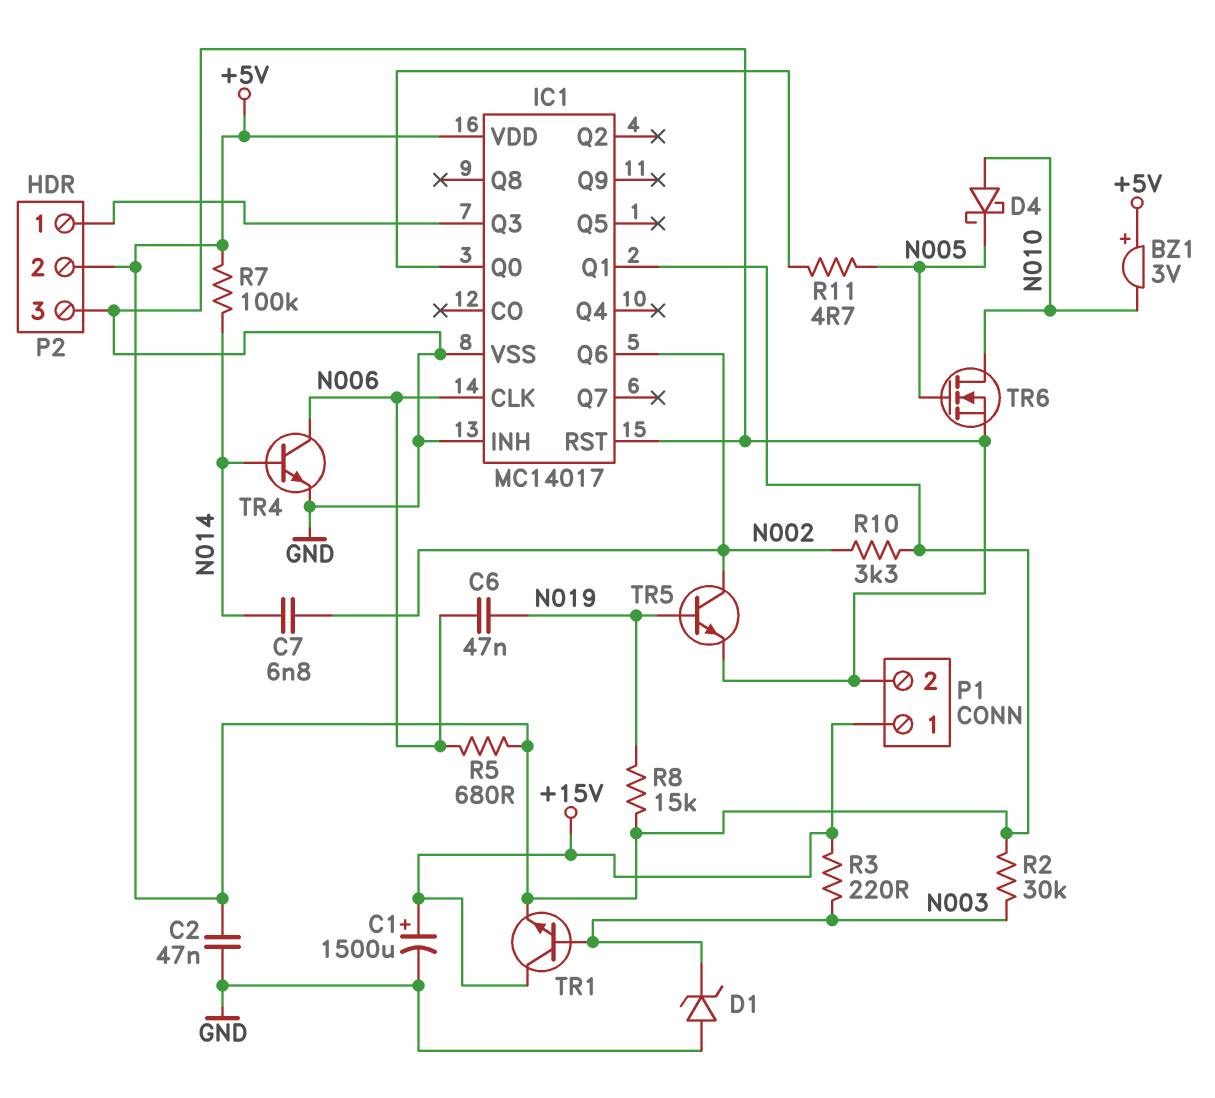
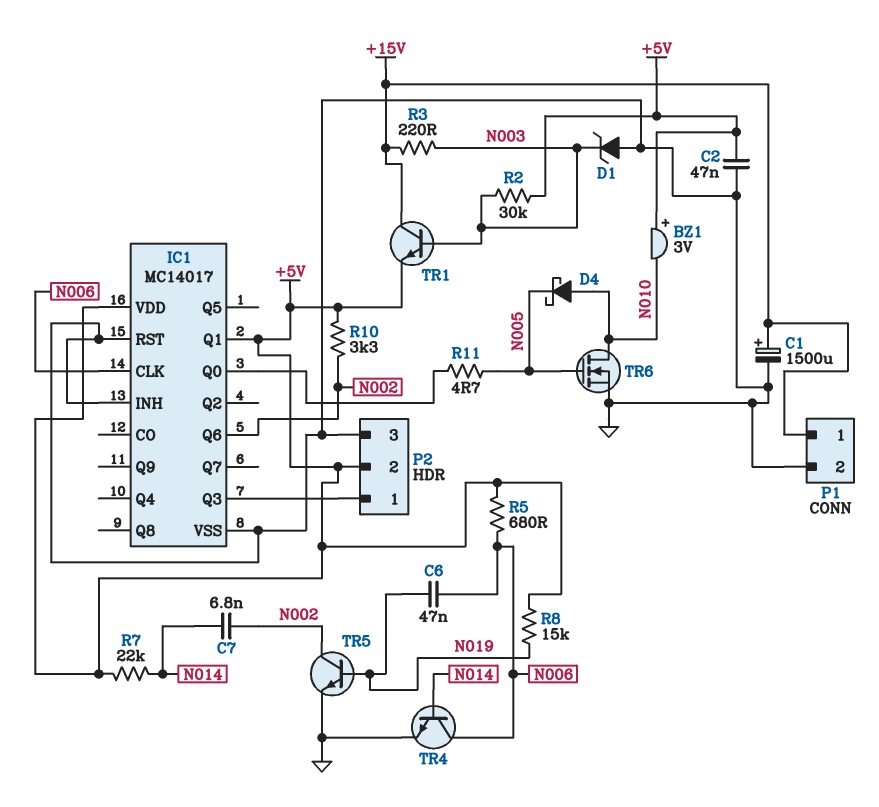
R7: 100k (+5V, N014) -> 22k (+5V, N014)

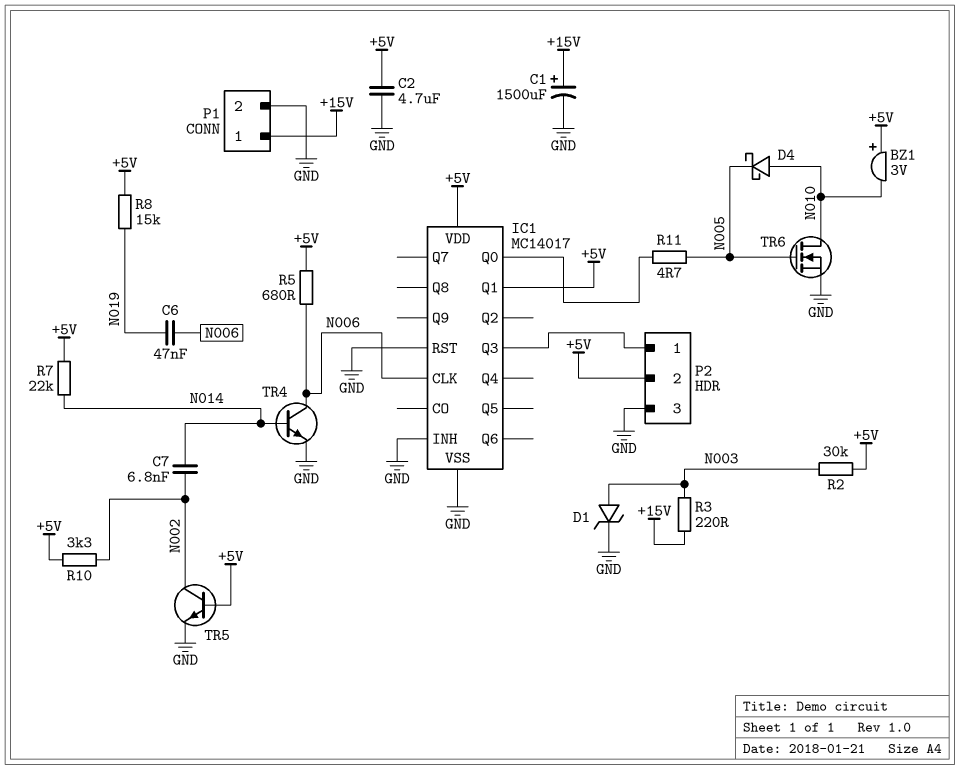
C2: 47nF (+5V, GND) -> 4.7uF (+5V, GND)
D1: zener (A GND, K N003) -> zener (A N003, K GND)
IC1 pin Q6: N002 -> none
TR1: NPN (B N003, C +15V, E +5V) -> none
TR5: NPN (B N019, C N002, E GND) -> NPN (B +5V, C N002, E GND)

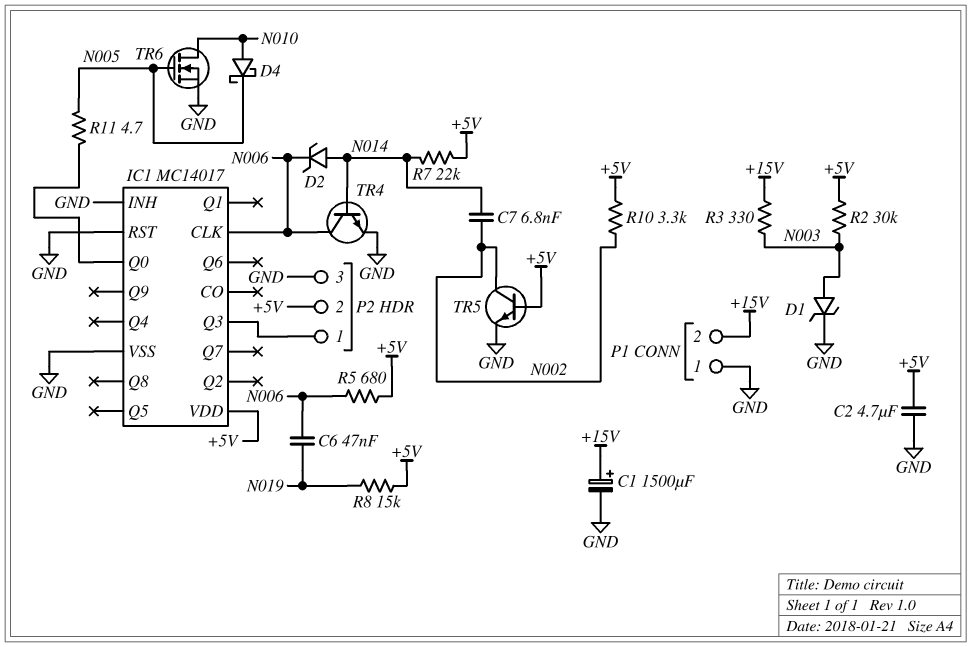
BZ1: buzzer 3V (plus +5V, minus N010) -> none
D2: none -> zener (A N014, K N006)
IC1 pin Q1: +5V -> none
P1 pin 1: +15V -> GND
P1 pin 2: GND -> +15V
R3: 220 (+15V, N003) -> 330 (+15V, N003)

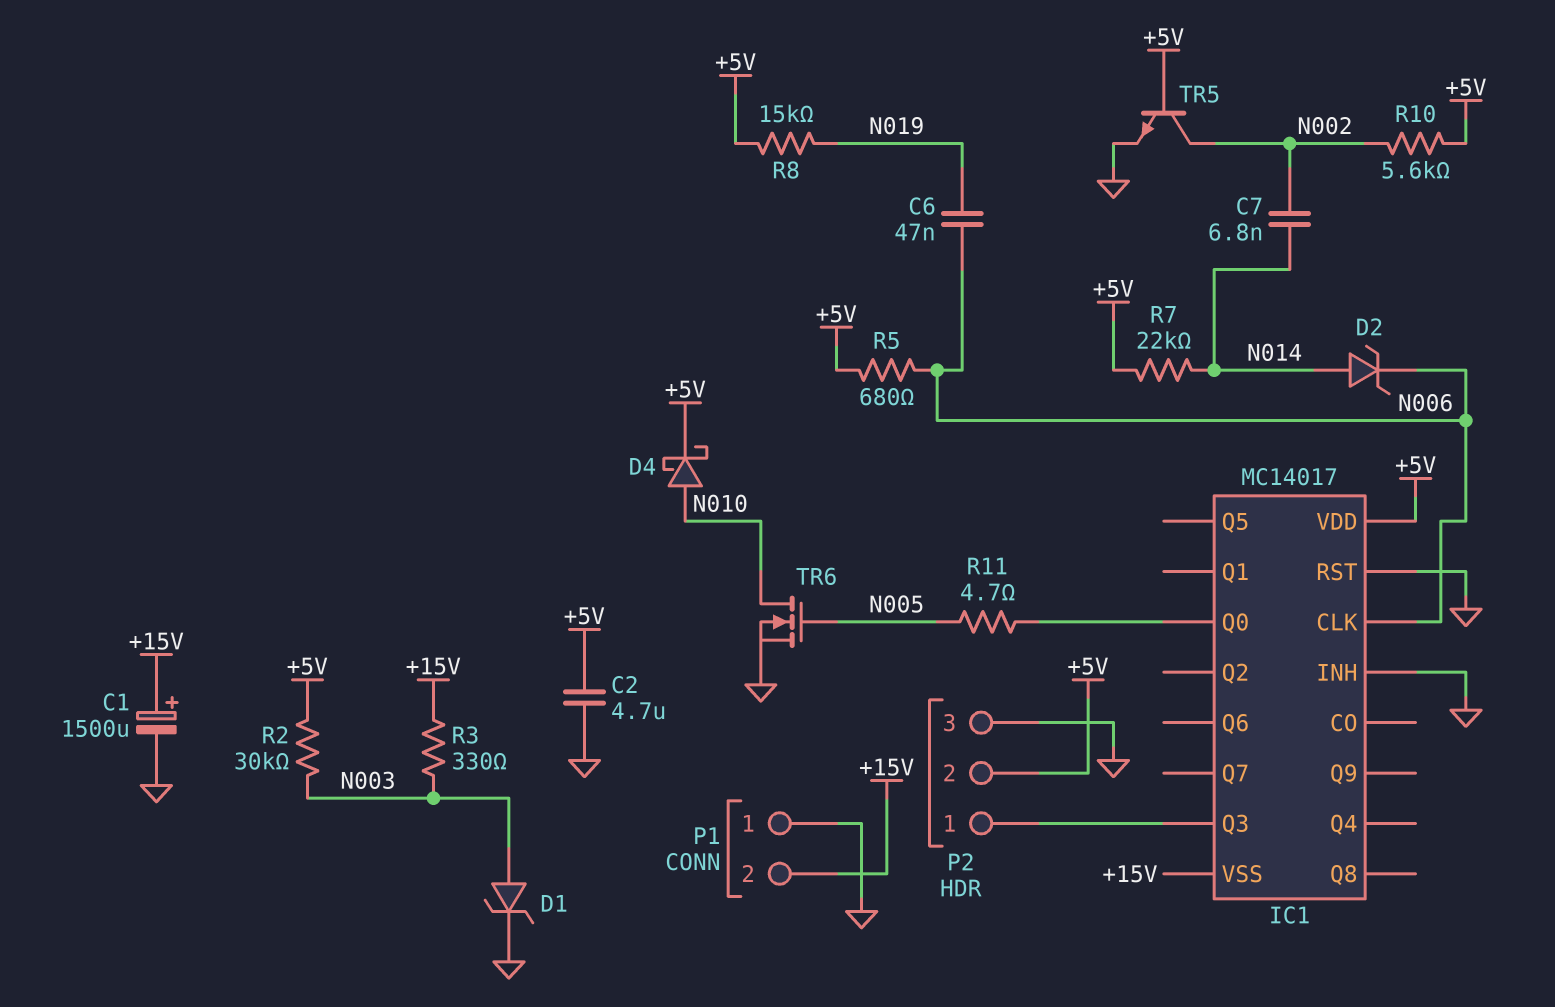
D4: schottky (A N010, K N005) -> schottky (A N010, K +5V)
IC1 pin VSS: GND -> +15V
R10: 3.3k (+5V, N002) -> 5.6k (+5V, N002)
TR4: NPN (B N014, C N006, E GND) -> none

